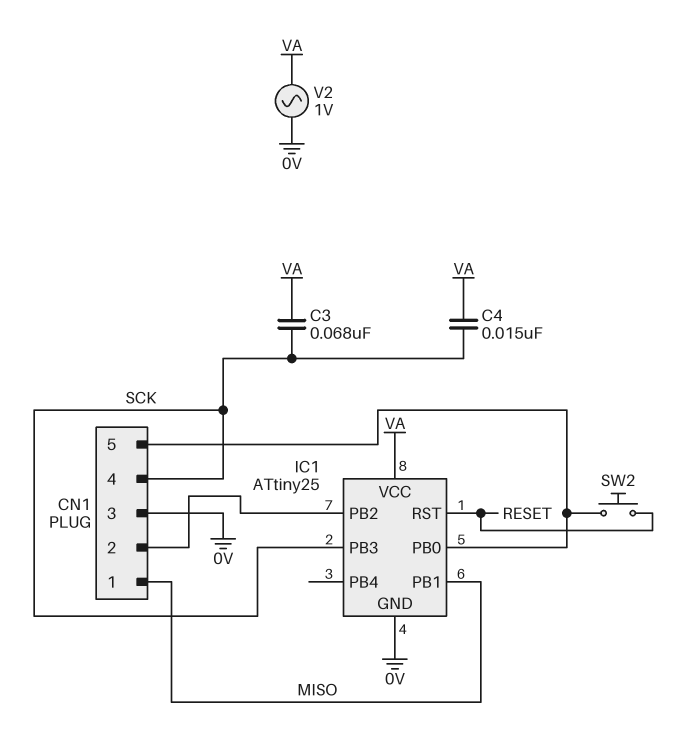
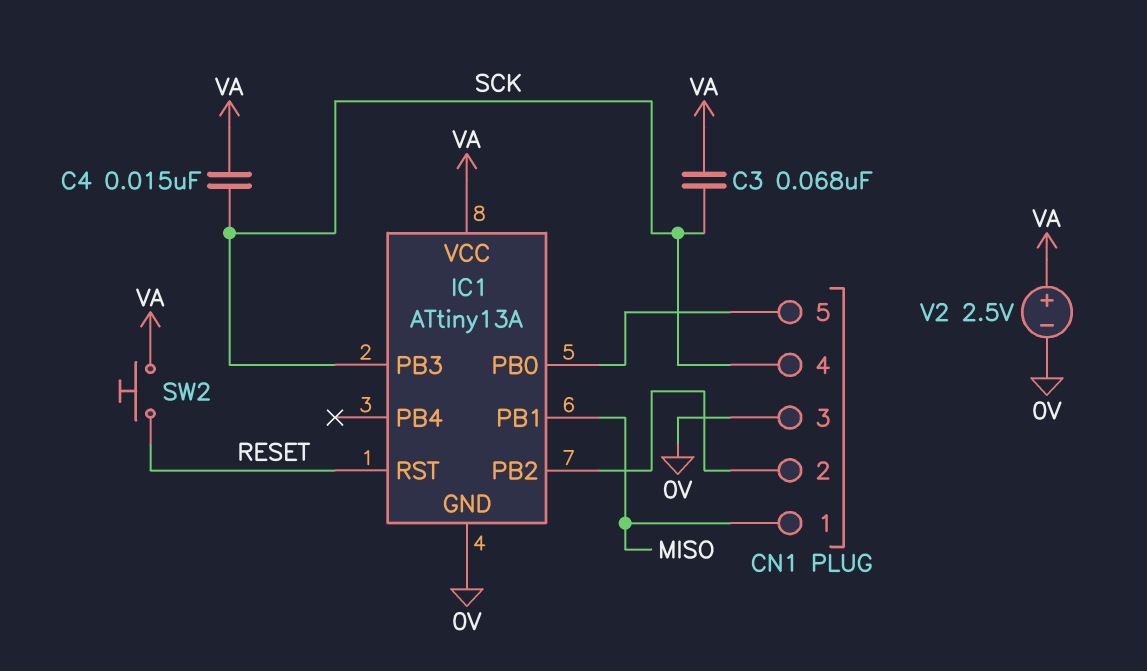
IC1: ATtiny25 -> ATtiny13A
SW2: button (CN1/5, RESET) -> button (RESET, VA)
V2: AC 1V (0V, VA) -> 2.5V (plus VA, minus 0V)

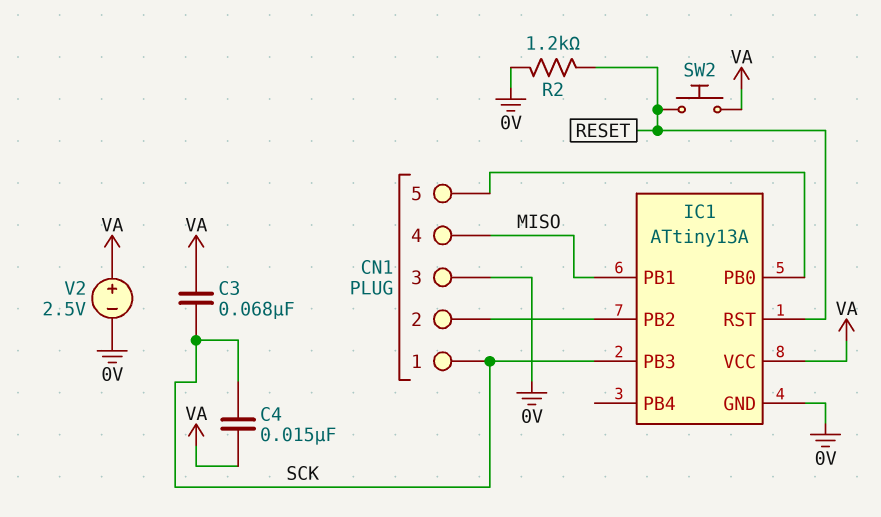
CN1 pin 1: MISO -> SCK
CN1 pin 4: SCK -> MISO
R2: none -> 1.2k (0V, RESET)

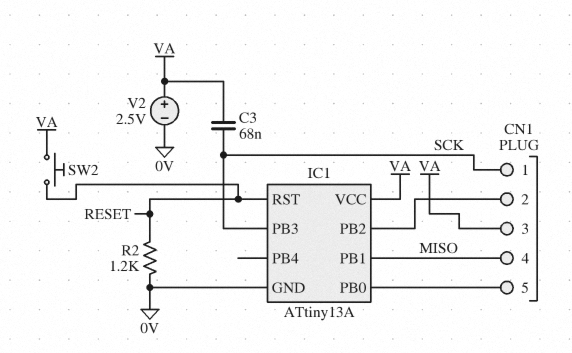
C4: 15nF (SCK, VA) -> none
CN1 pin 3: 0V -> VA

